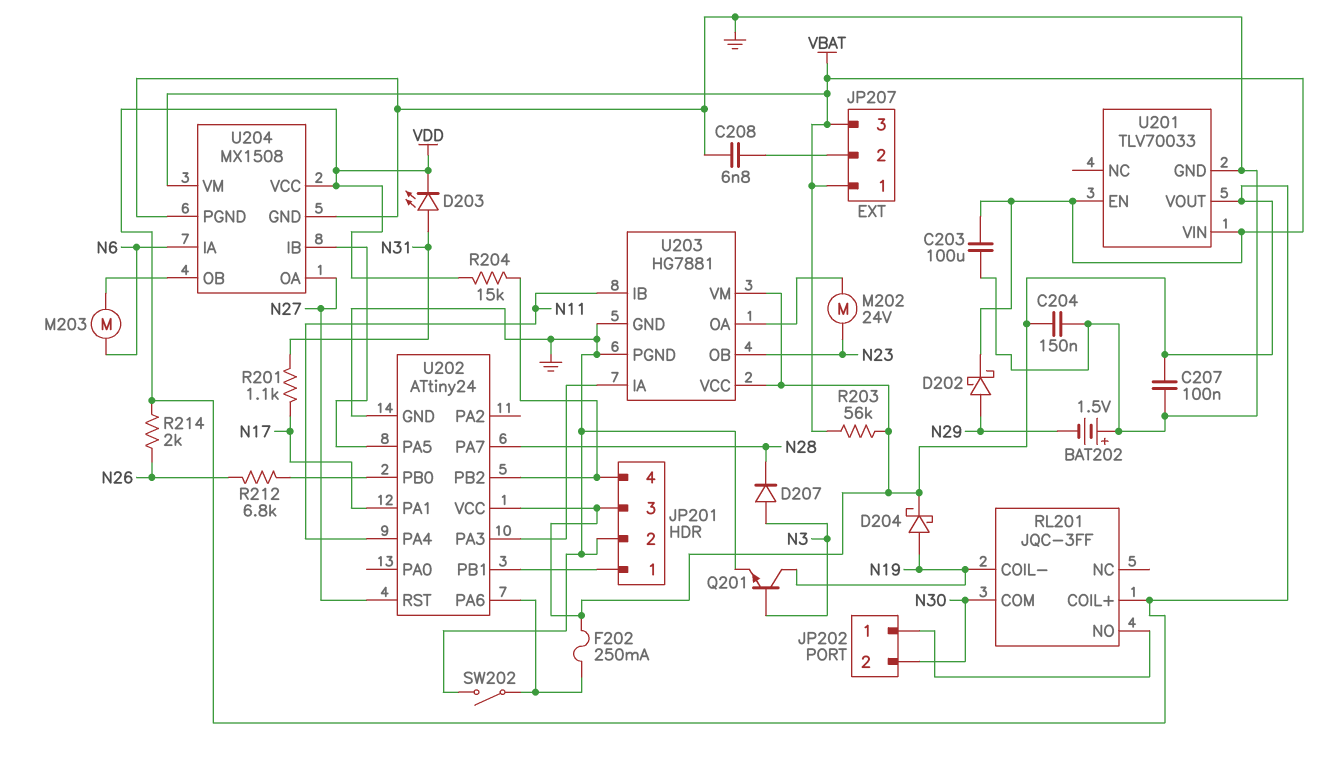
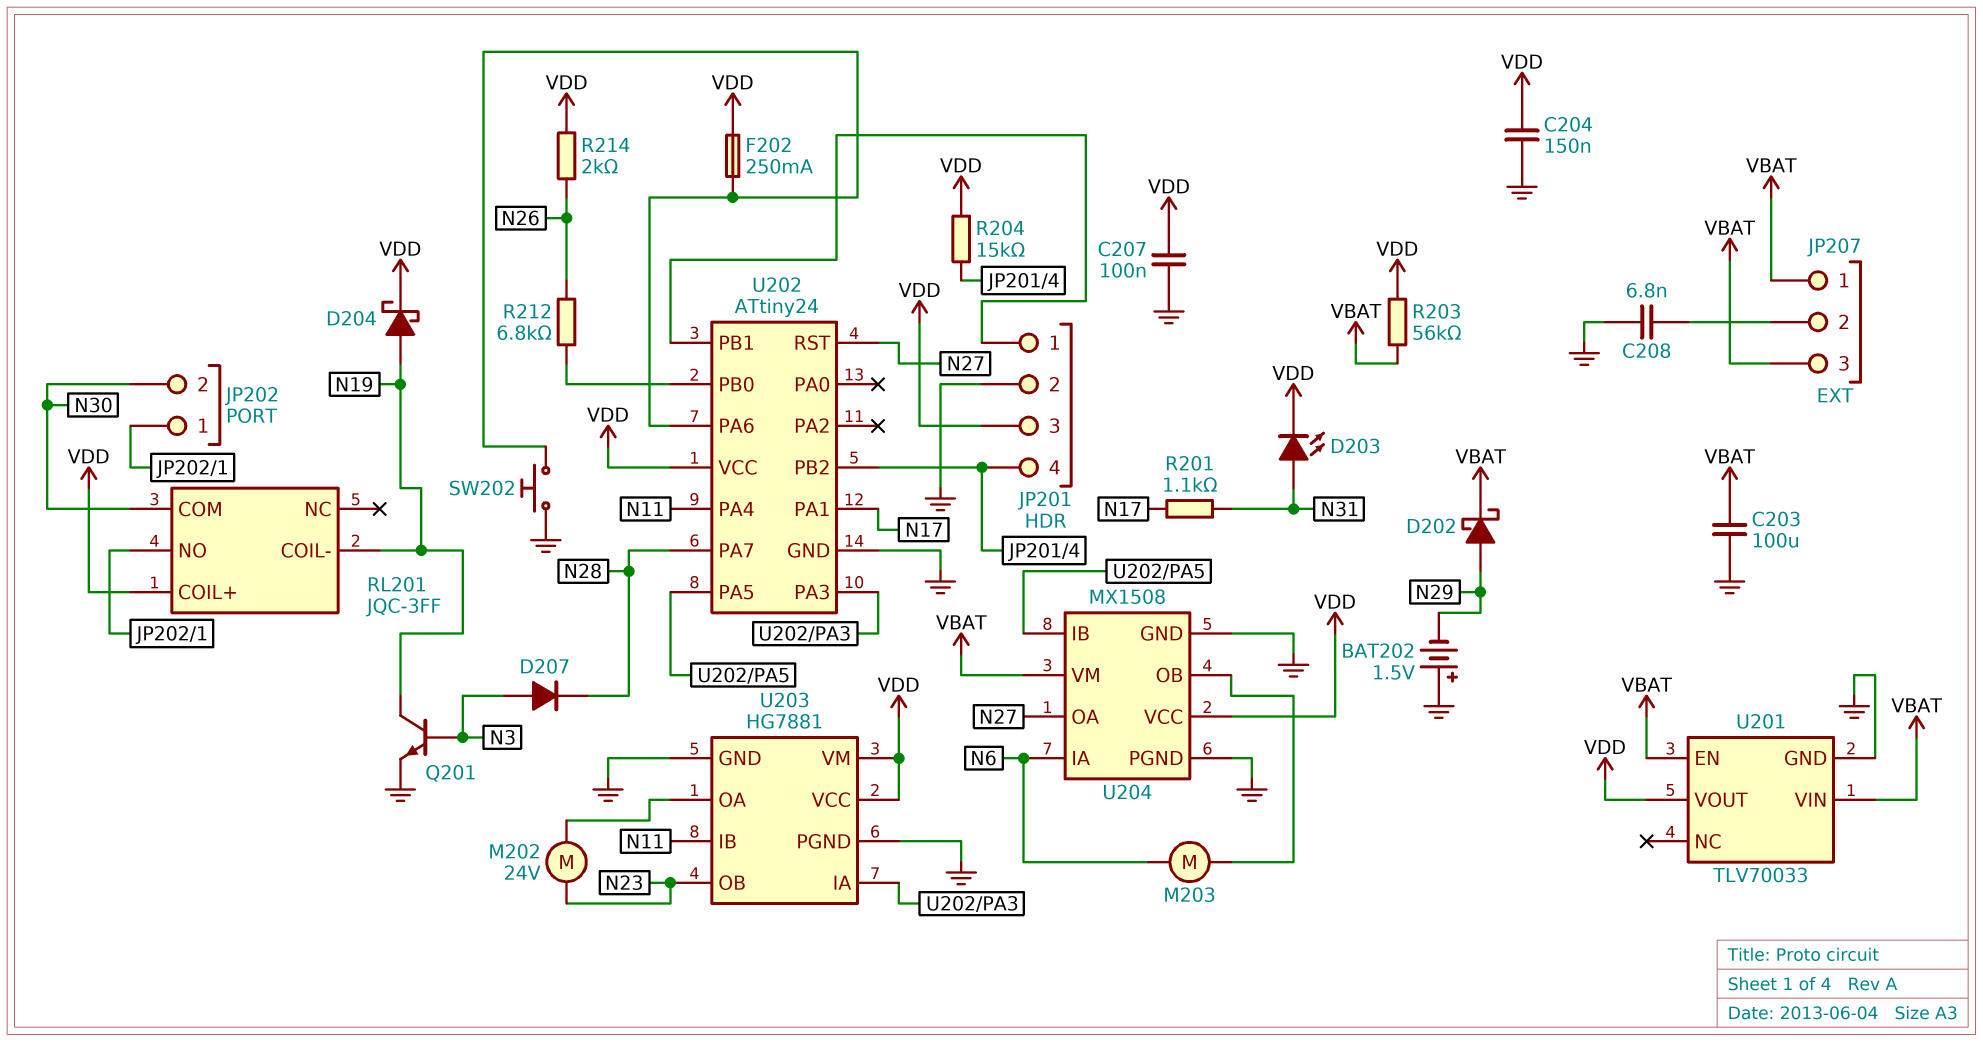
SW202: switch (GND, U202/PA6) -> button (GND, U202/PA6)

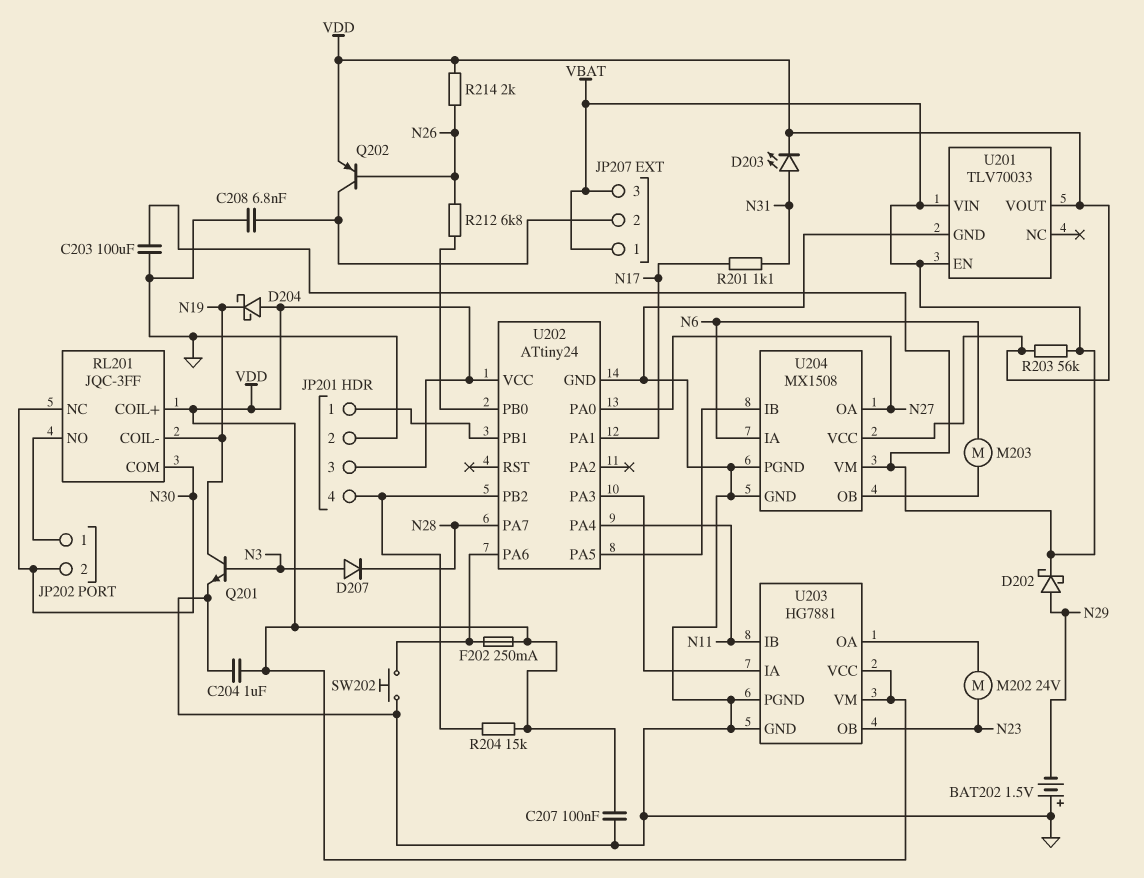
C204: 150nF (GND, VDD) -> 1uF (GND, VDD)
D204: schottky (A N19, K VDD) -> schottky (A VDD, K N19)
Q202: none -> PNP (B N26, C JP207/2, E VDD)
RL201 pin NC: none -> N30
U202 pin PA0: none -> N27
U202 pin RST: N27 -> none

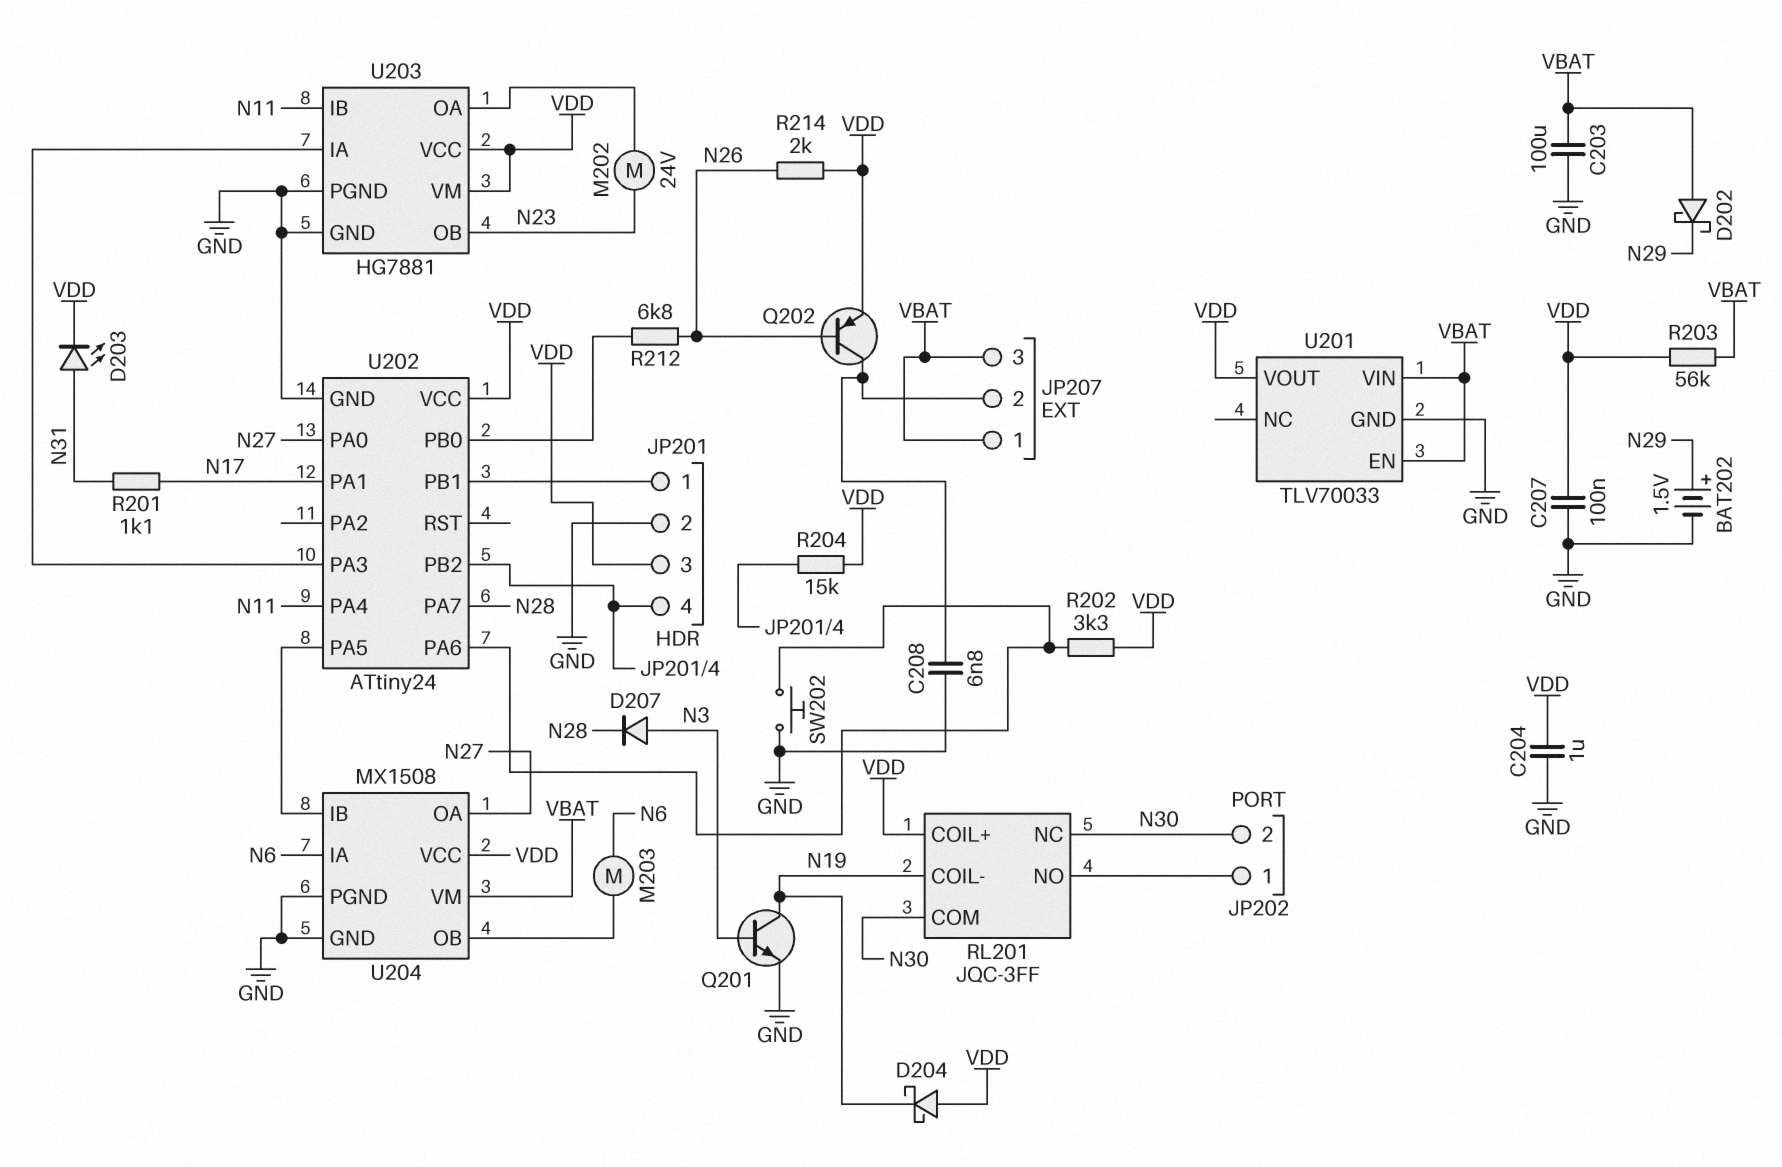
BAT202: 1.5V (plus GND, minus N29) -> 1.5V (plus N29, minus GND)
D202: schottky (A N29, K VBAT) -> schottky (A VBAT, K N29)
F202: 250mA (U202/PA6, VDD) -> none
R202: none -> 3.3k (U202/PA6, VDD)

